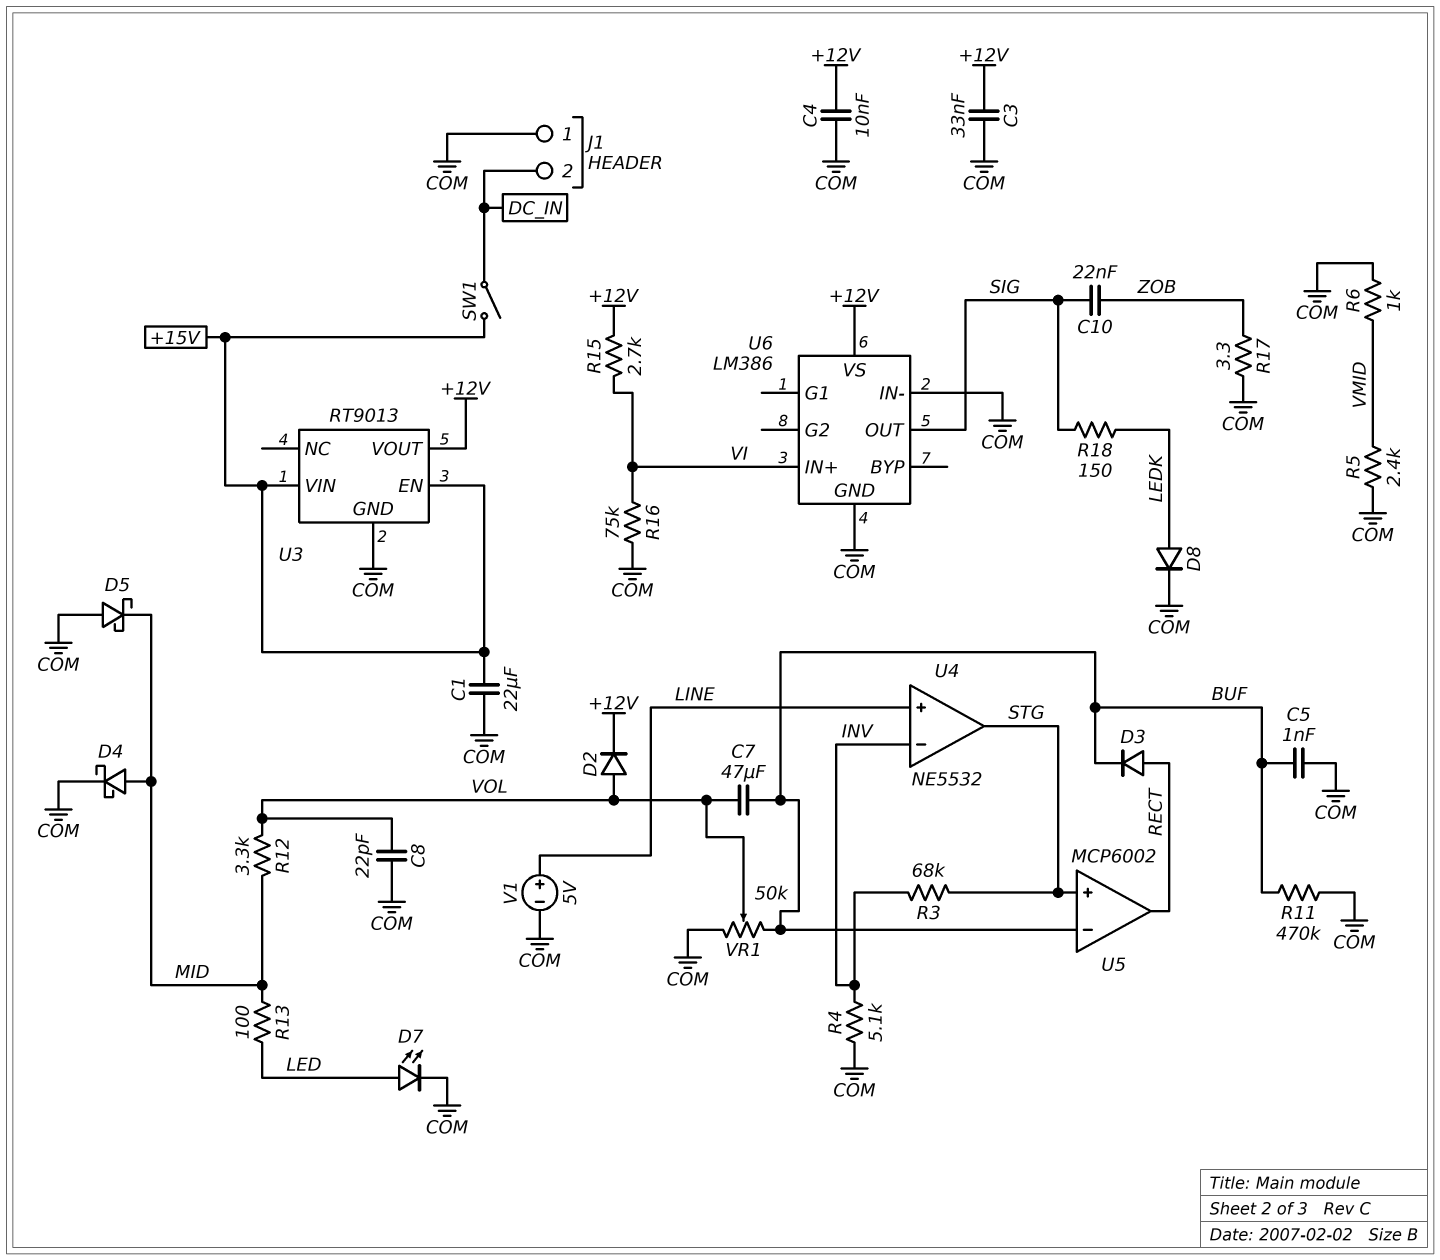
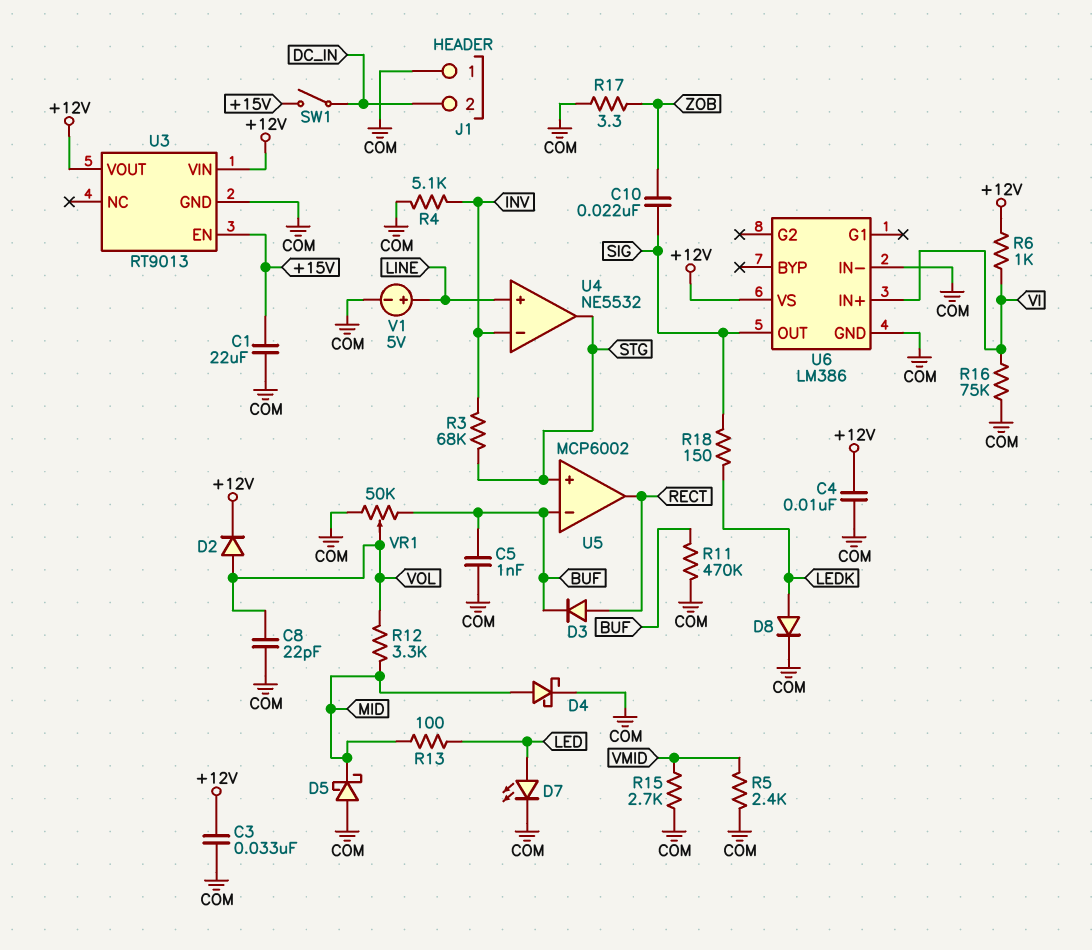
C7: 47uF (BUF, VOL) -> none
R6: 1k (COM, VMID) -> 1k (+12V, VI)
R15: 2.7k (+12V, VI) -> 2.7k (COM, VMID)
U3 pin VIN: +15V -> +12V

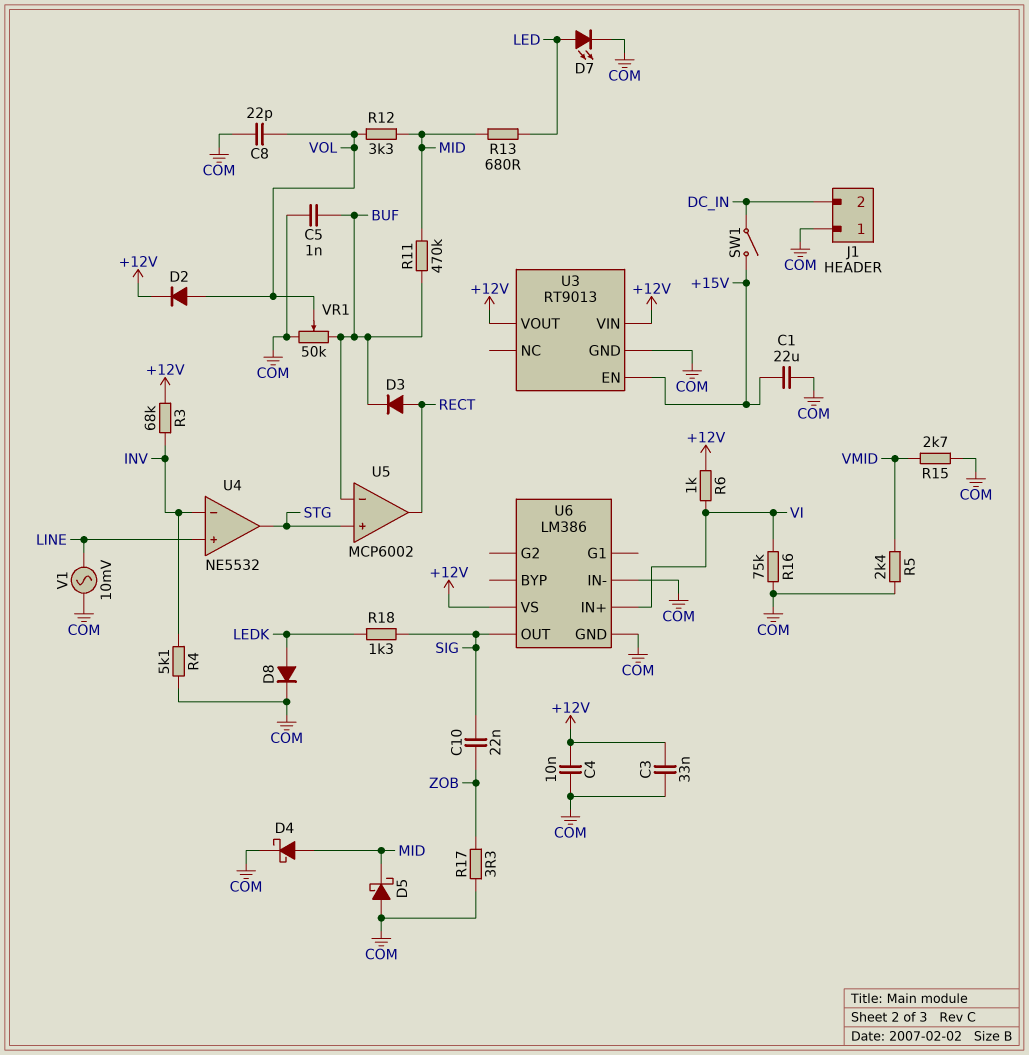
R3: 68k (INV, STG) -> 68k (+12V, INV)
R11: 470k (BUF, COM) -> 470k (BUF, MID)
R13: 100 (LED, MID) -> 680 (LED, MID)
R18: 150 (LEDK, SIG) -> 1.3k (LEDK, SIG)
V1: 5V (plus LINE, minus COM) -> AC 10mV (COM, LINE)

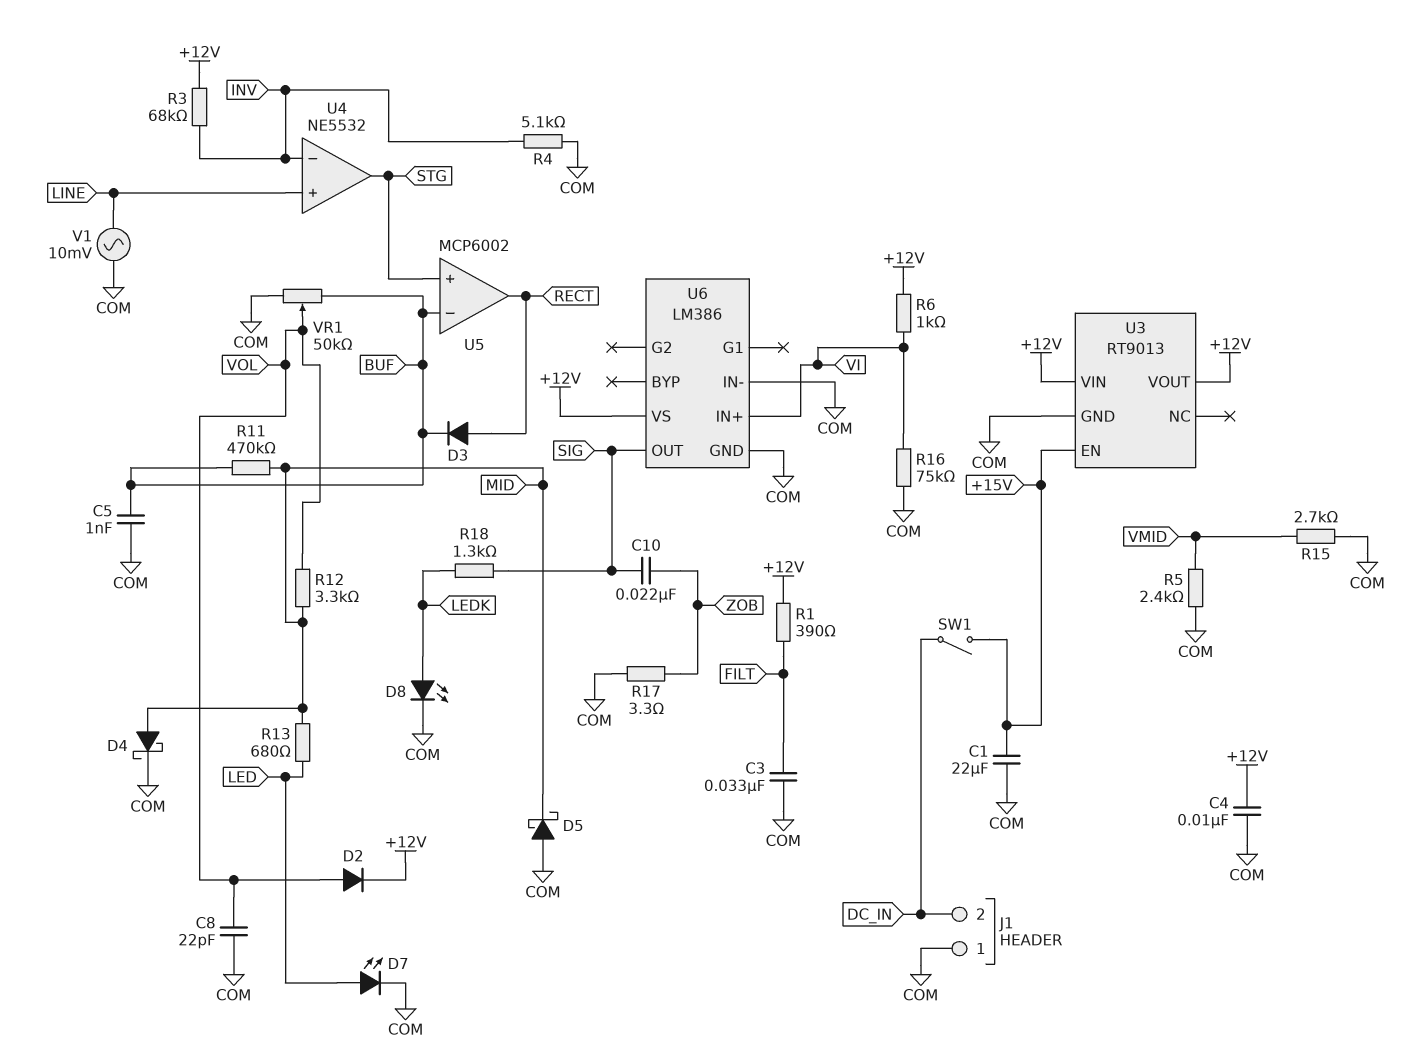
C3: 33nF (+12V, COM) -> 33nF (COM, FILT)
D8: diode (A LEDK, K COM) -> LED (A LEDK, K COM)
R1: none -> 390 (+12V, FILT)

